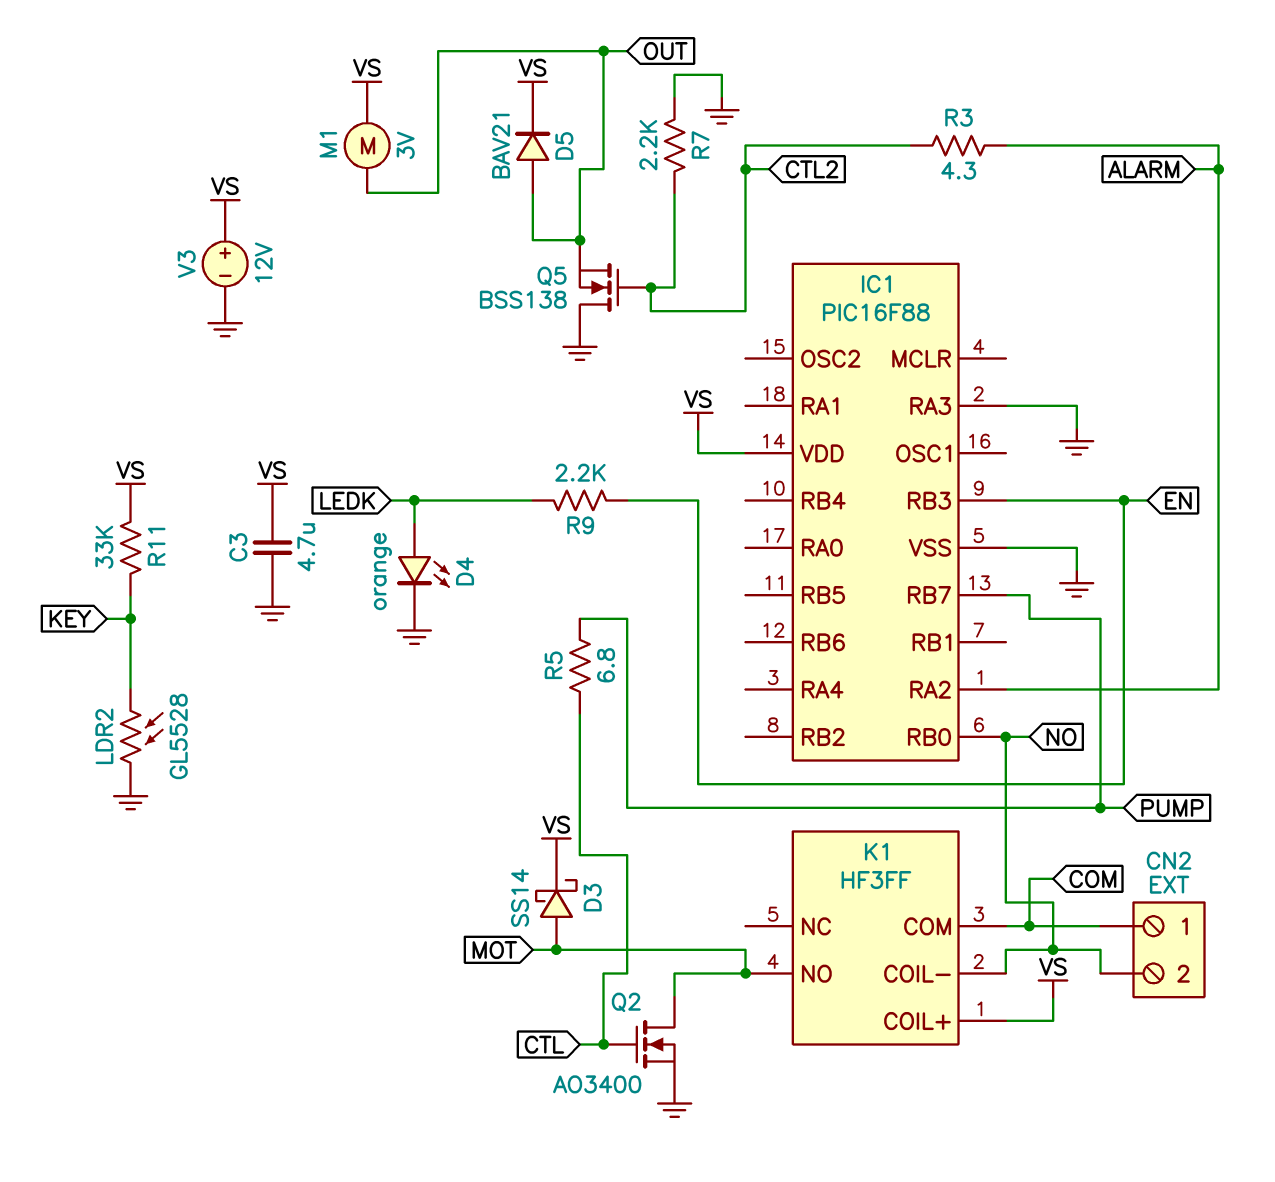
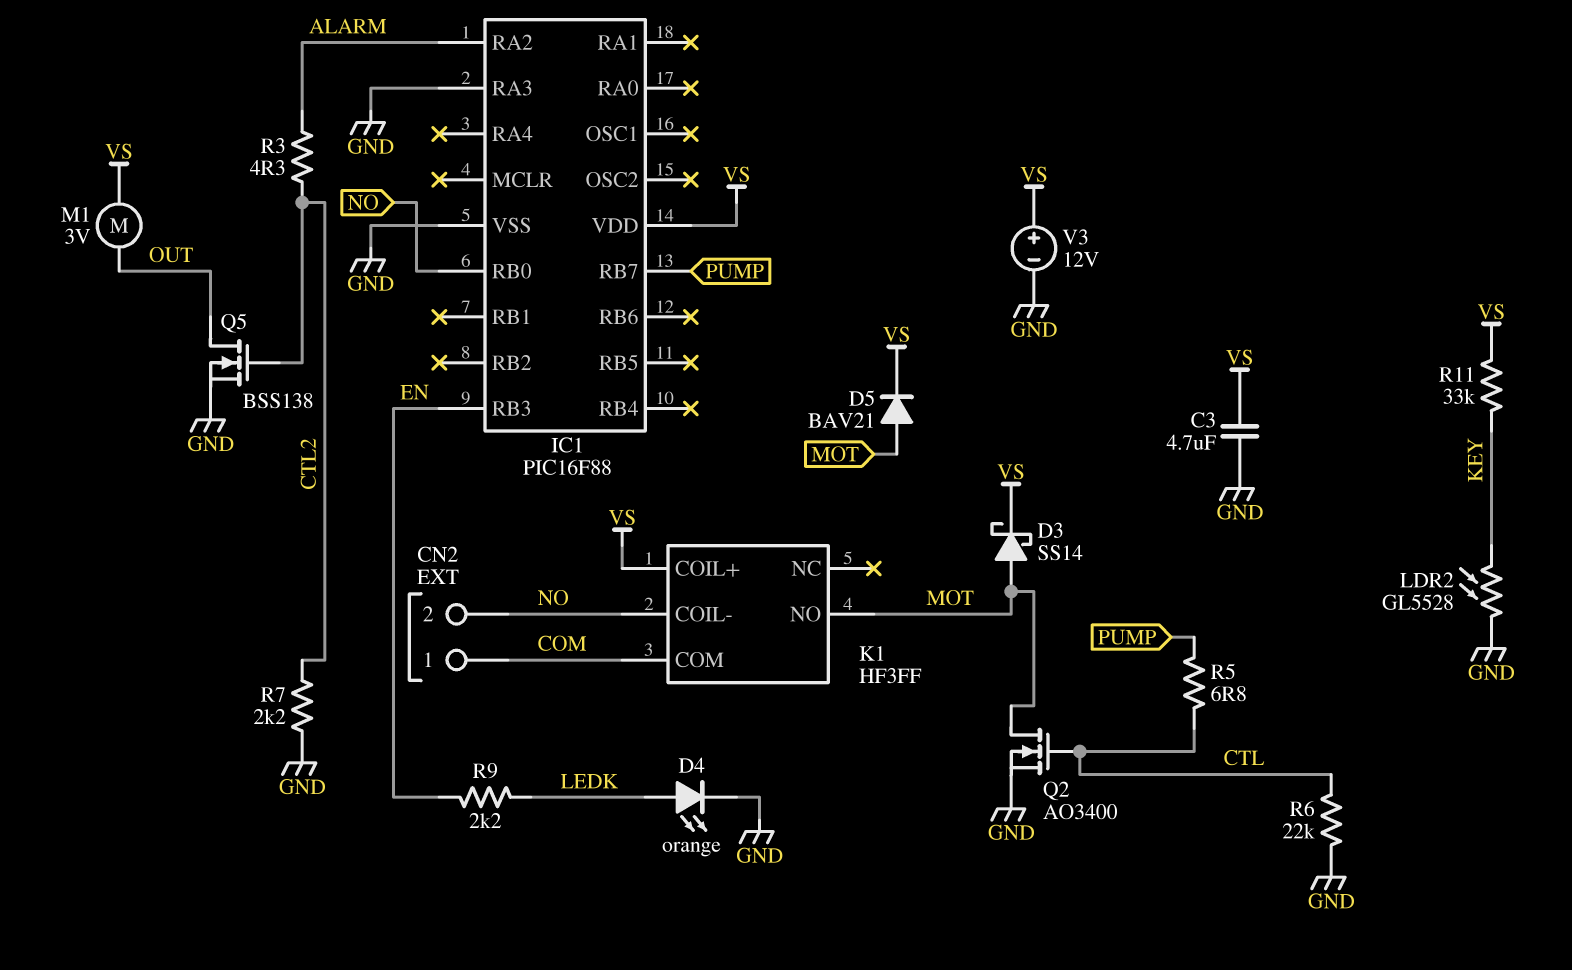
D5: diode BAV21 (A OUT, K VS) -> diode BAV21 (A MOT, K VS)
Q5: NMOS BSS138 (G CTL2, D GND, S OUT) -> NMOS BSS138 (G CTL2, D OUT, S GND)
R6: none -> 22k (CTL, GND)

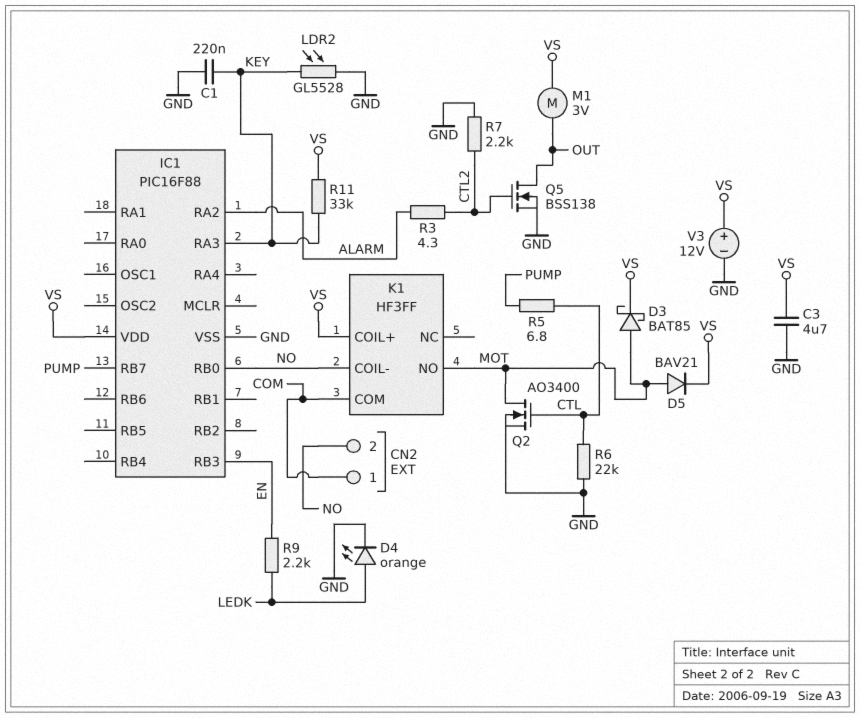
C1: none -> 220nF (GND, KEY)
D3: schottky SS14 (A MOT, K VS) -> schottky BAT85 (A MOT, K VS)
IC1 pin RA3: GND -> KEY

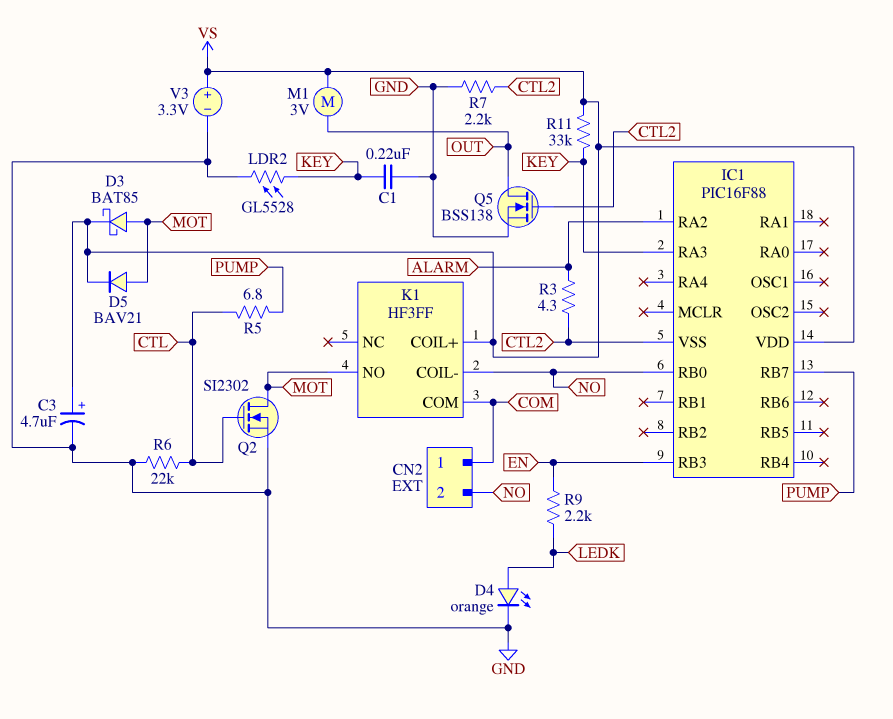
C3: 4.7uF (GND, VS) -> 4.7uF (plus VS, minus GND)
IC1 pin VSS: GND -> CTL2
Q2: NMOS AO3400 (G CTL, D MOT, S GND) -> NMOS SI2302 (G CTL, D MOT, S GND)
V3: 12V (plus VS, minus GND) -> 3.3V (plus VS, minus GND)

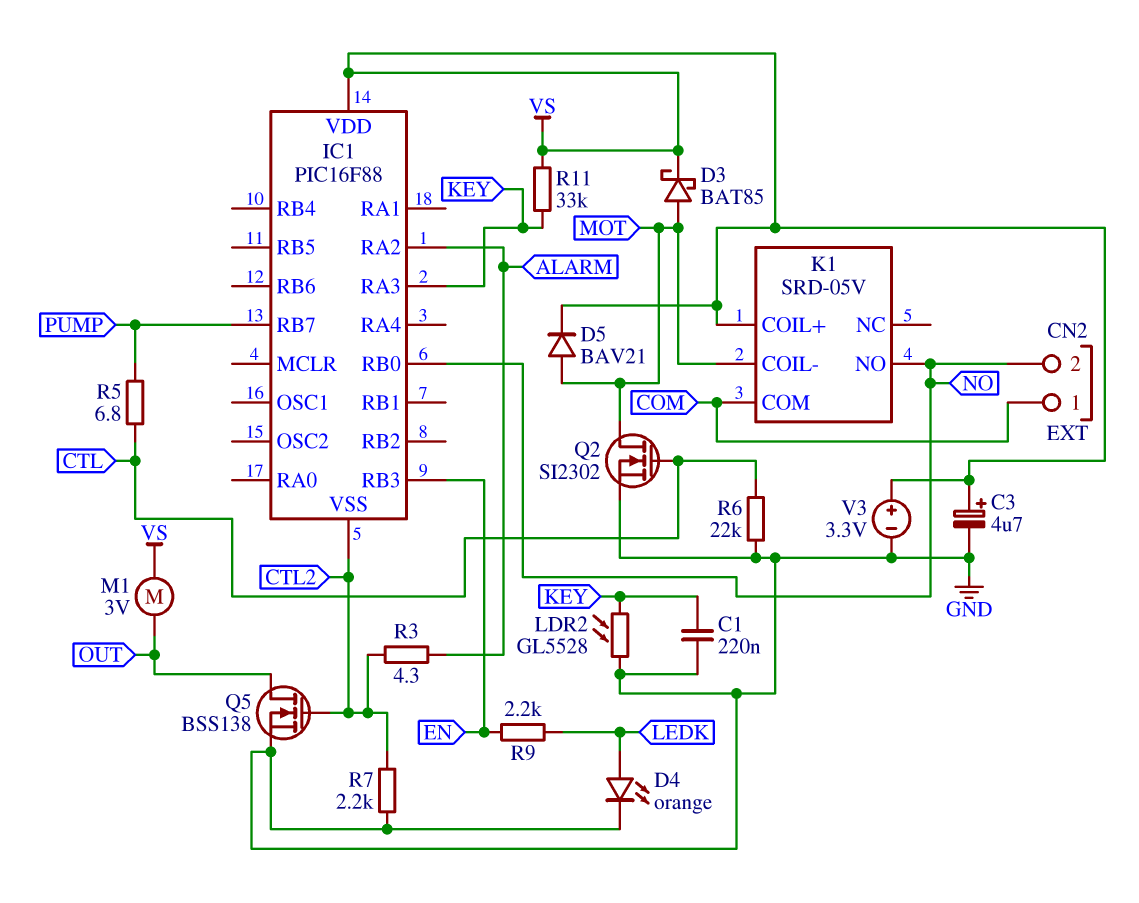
K1: HF3FF -> SRD-05V
K1 pin COIL-: NO -> MOT
K1 pin NO: MOT -> NO

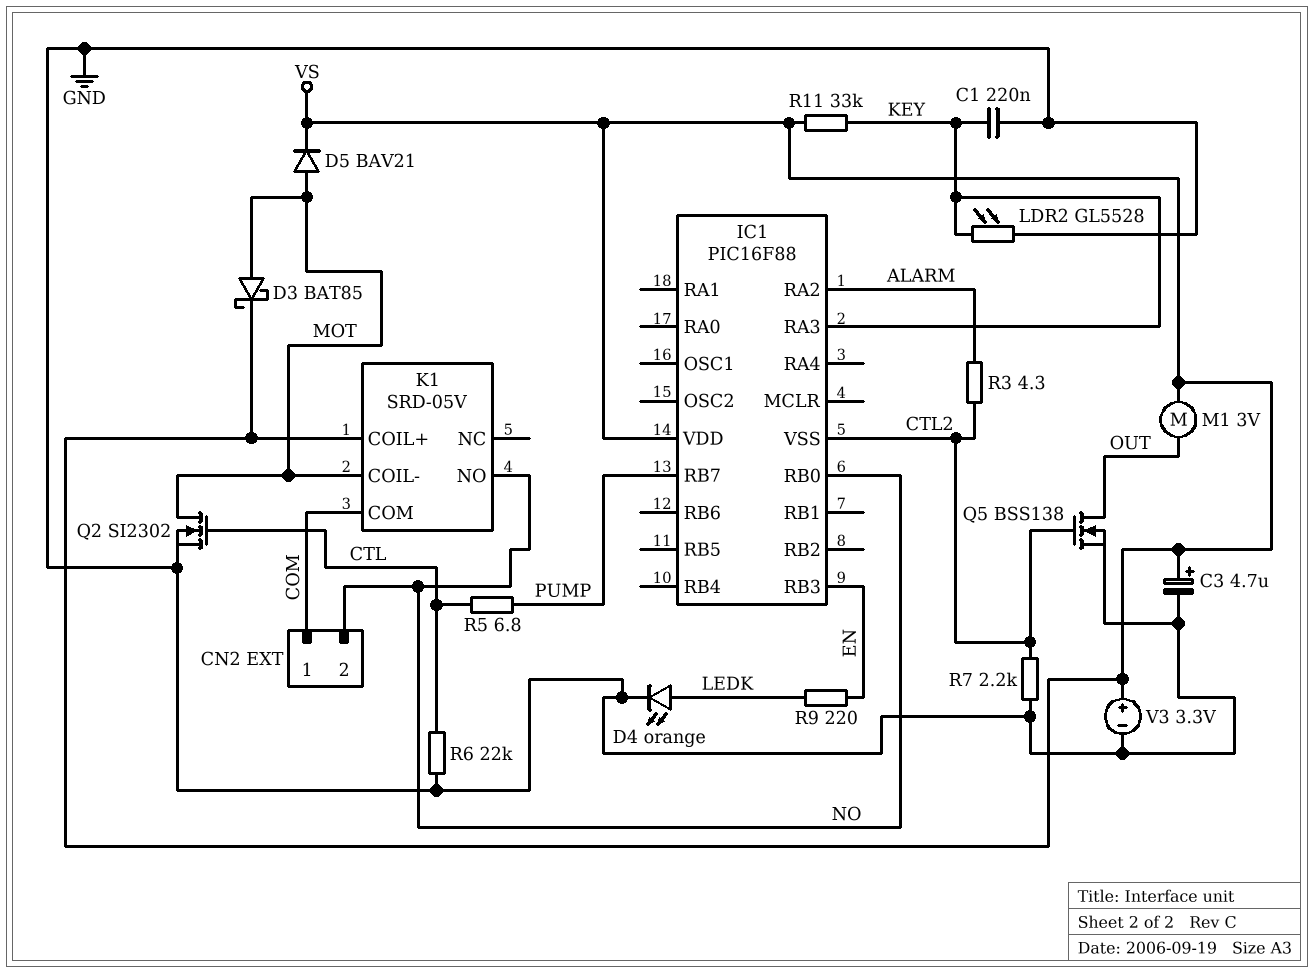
R9: 2.2k (EN, LEDK) -> 220 (EN, LEDK)

